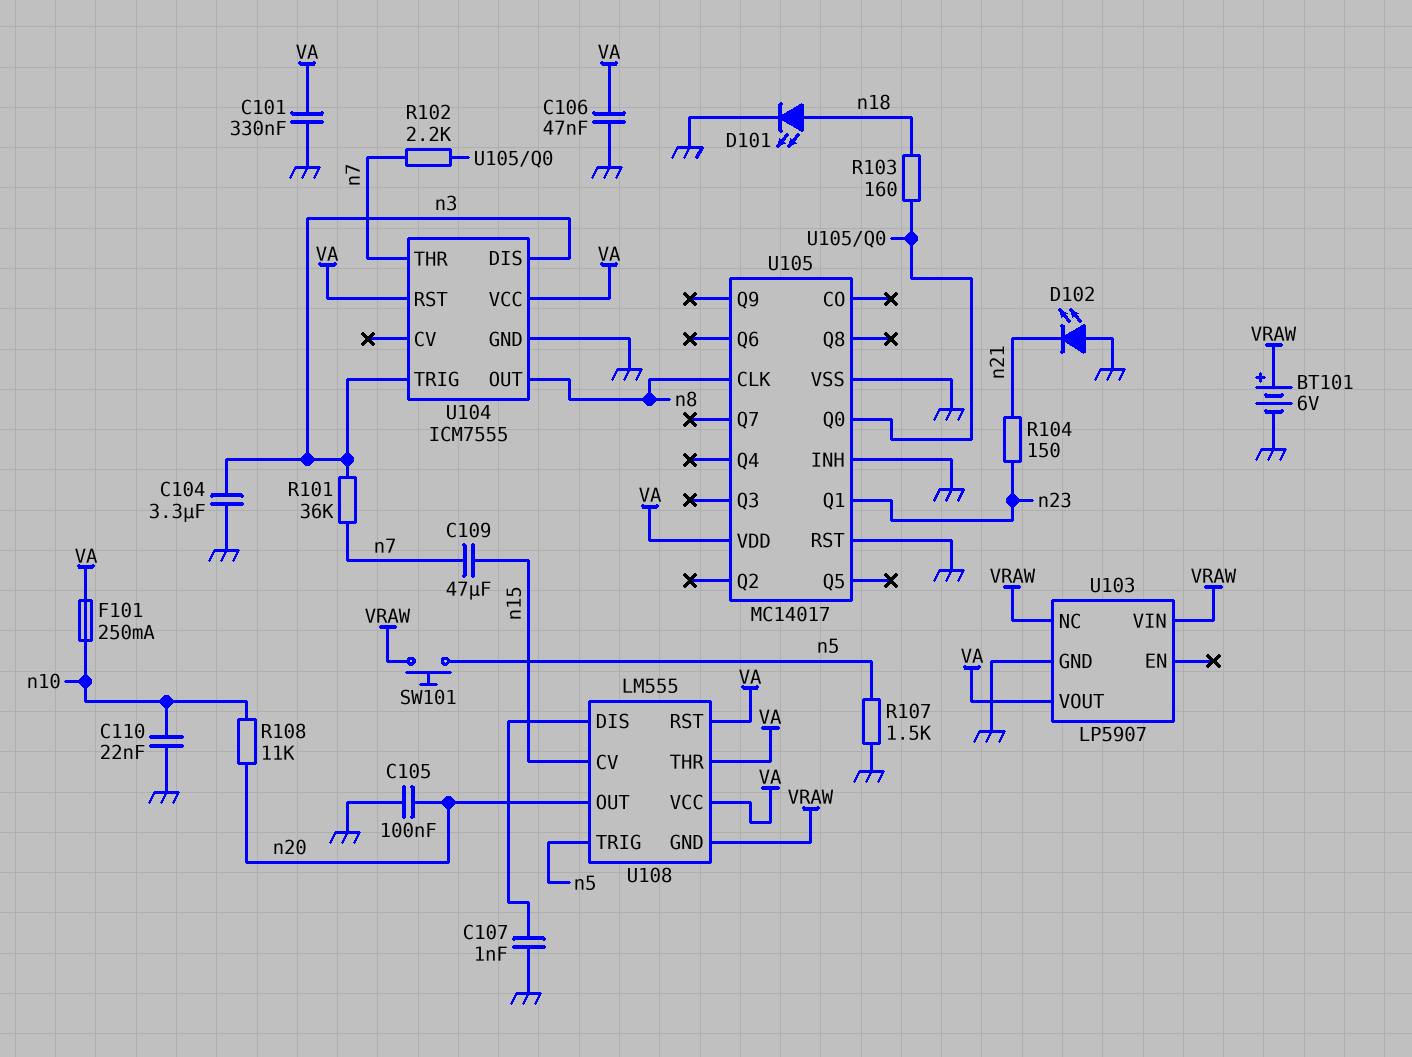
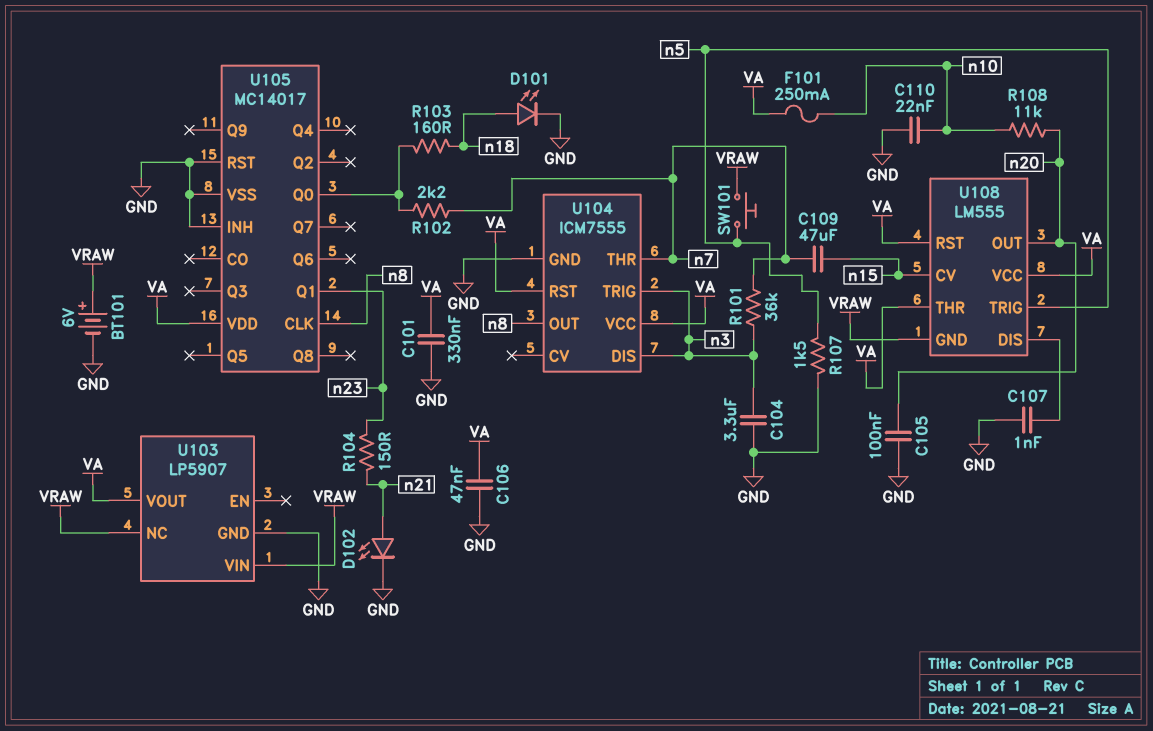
D102: LED (A GND, K n21) -> LED (A n21, K GND)

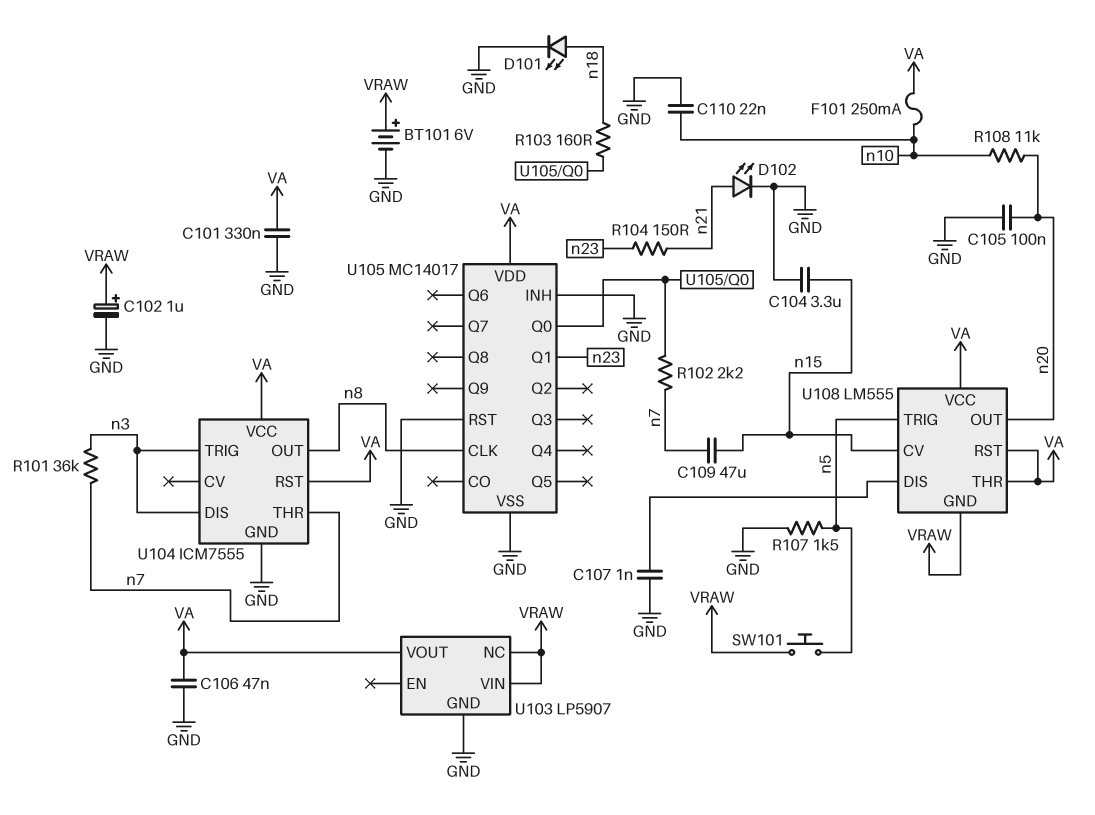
C102: none -> 1uF (plus VRAW, minus GND)
C104: 3.3uF (GND, n3) -> 3.3uF (GND, n15)

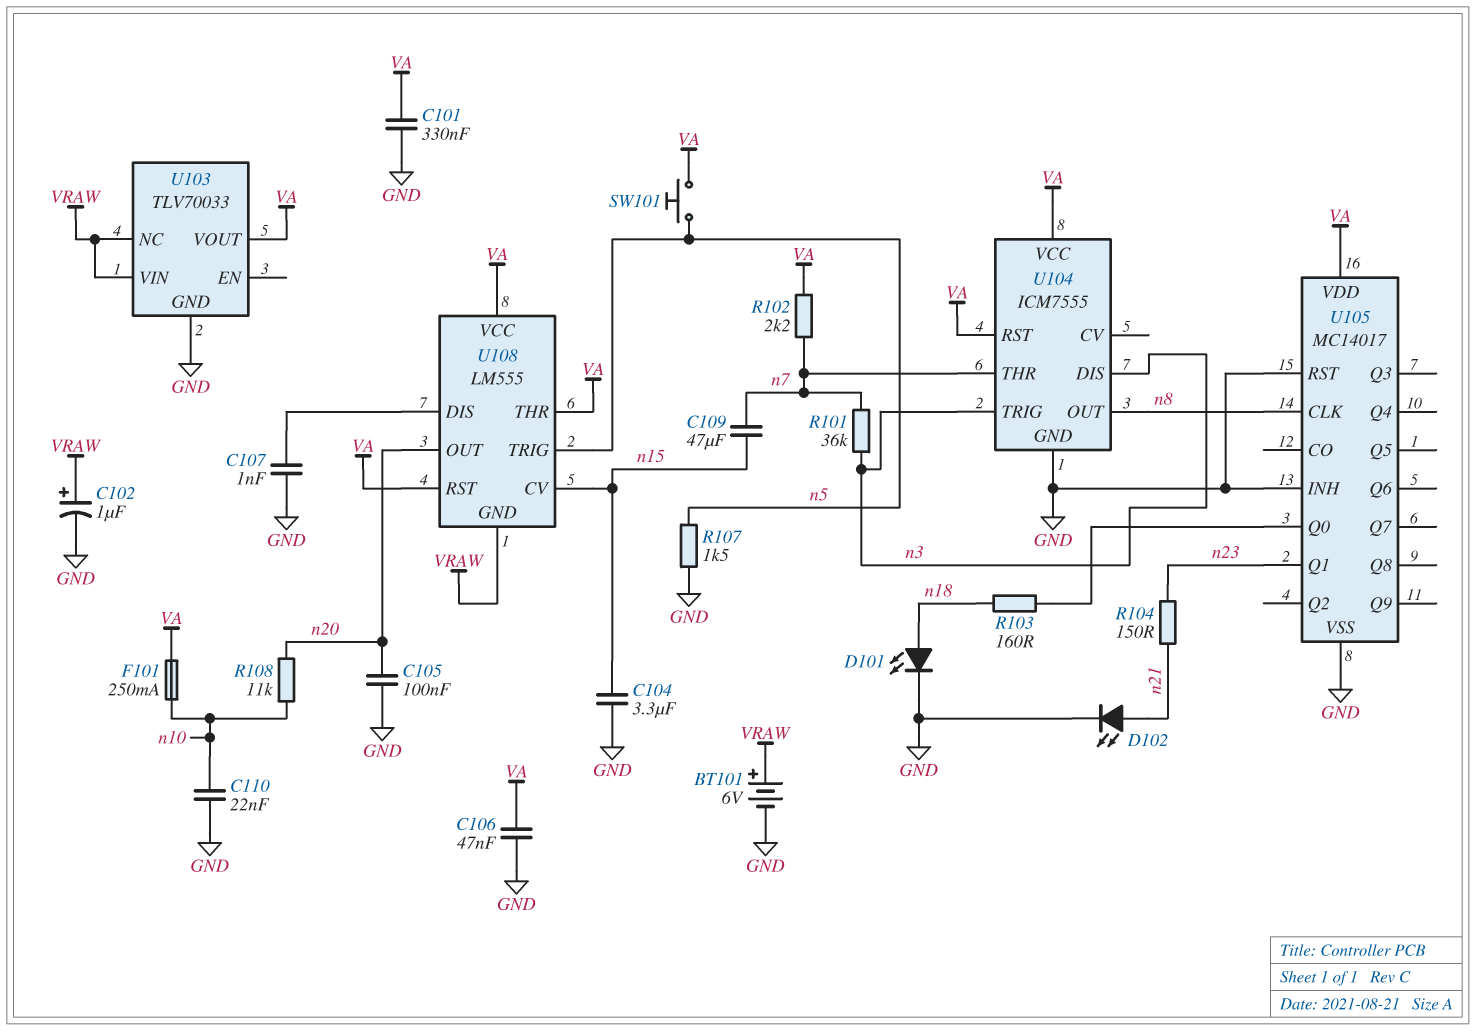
R102: 2.2k (U105/Q0, n7) -> 2.2k (VA, n7)
SW101: button (VRAW, n5) -> button (VA, n5)
U103: LP5907 -> TLV70033

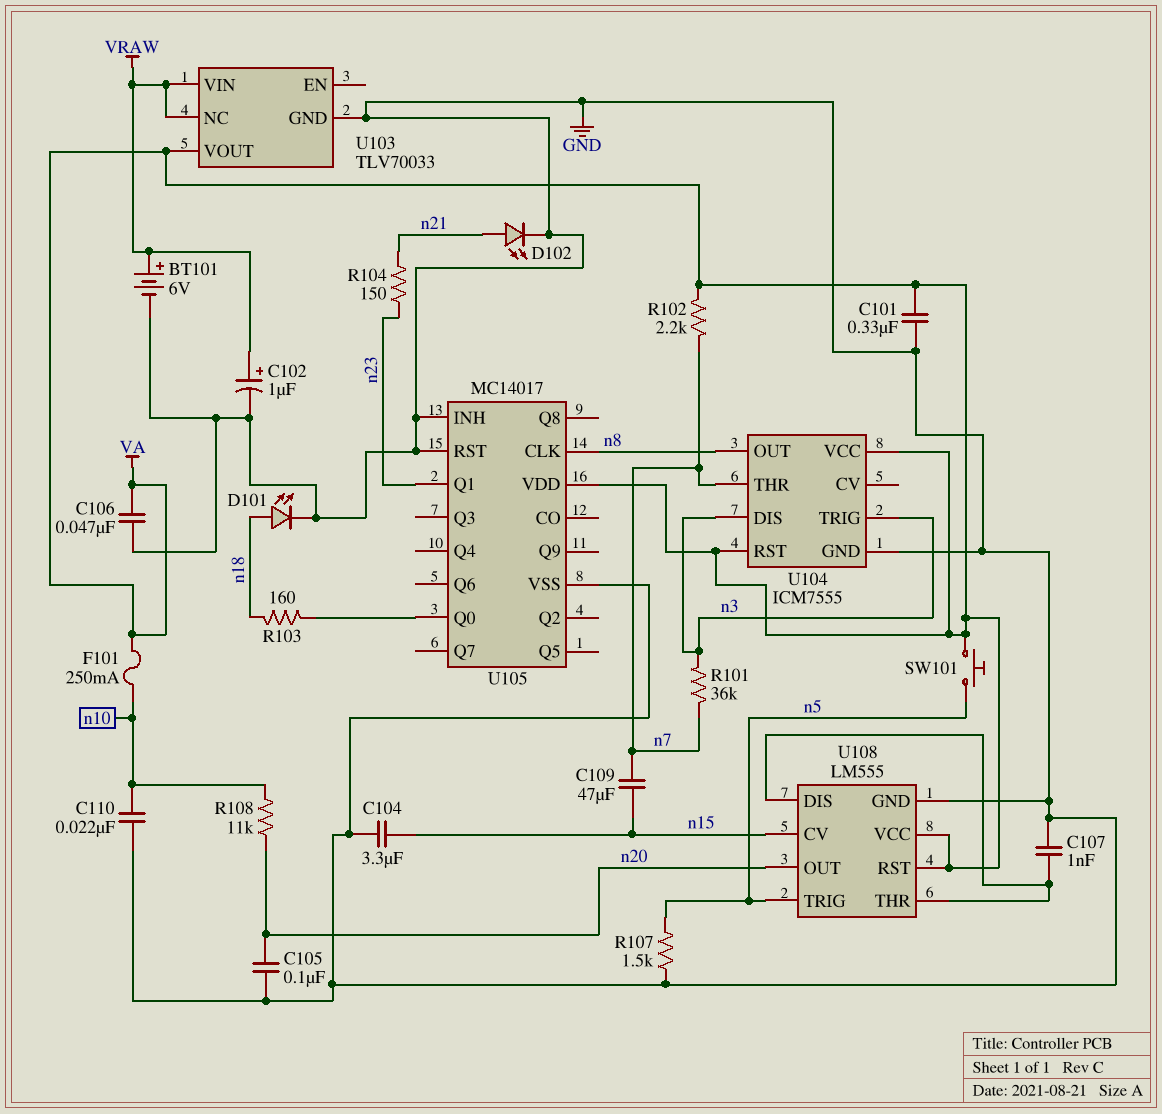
U108 pin GND: VRAW -> GND
U108 pin THR: VA -> U108/DIS

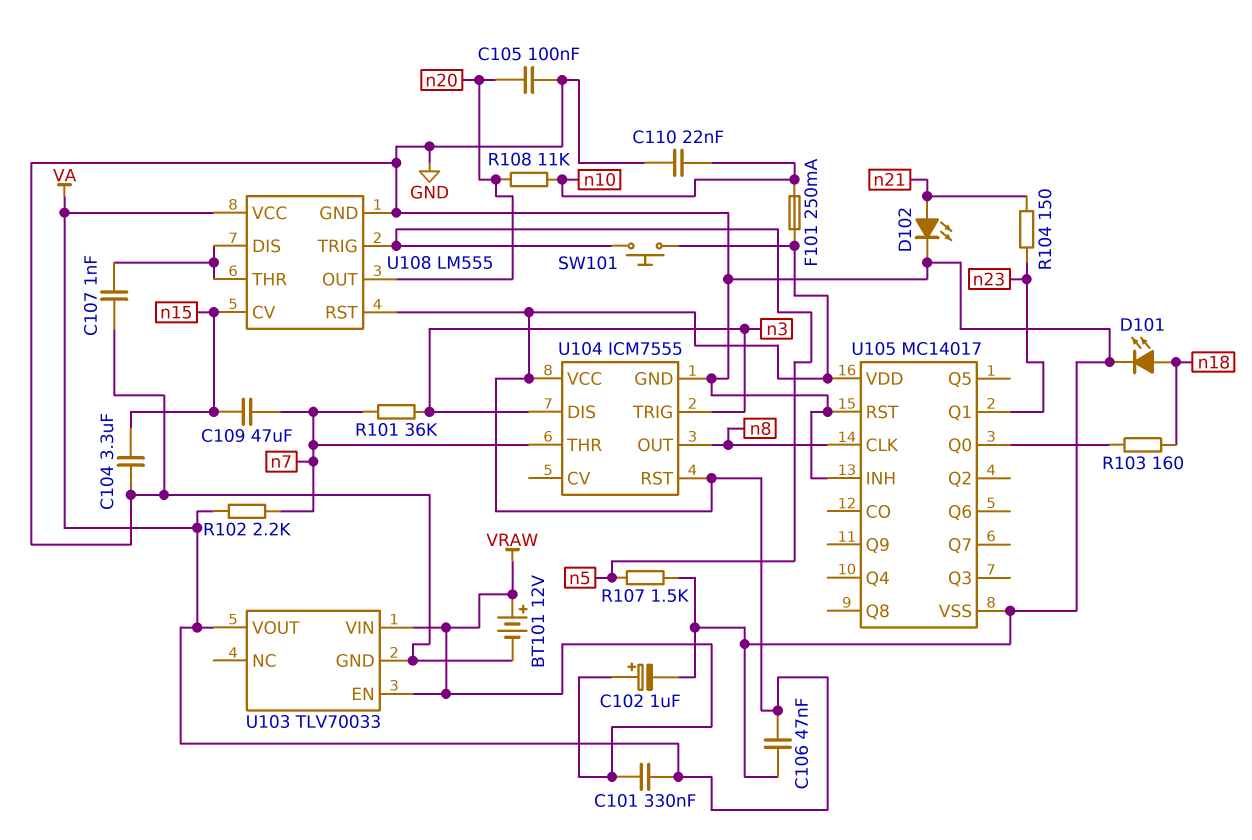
BT101: 6V (plus VRAW, minus GND) -> 12V (plus VRAW, minus GND)
C101: 330nF (GND, VA) -> 330nF (VA, VRAW)
U103 pin EN: none -> VRAW
U103 pin NC: VRAW -> none

